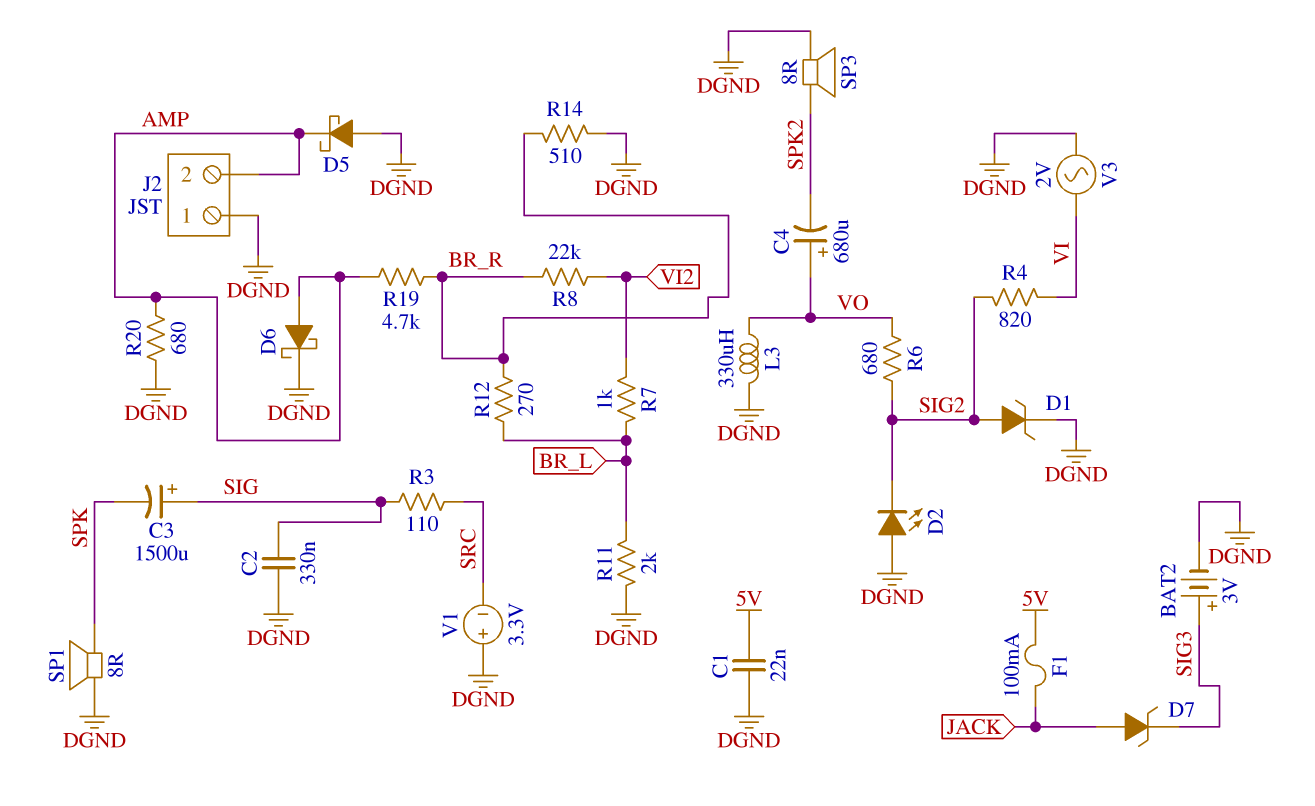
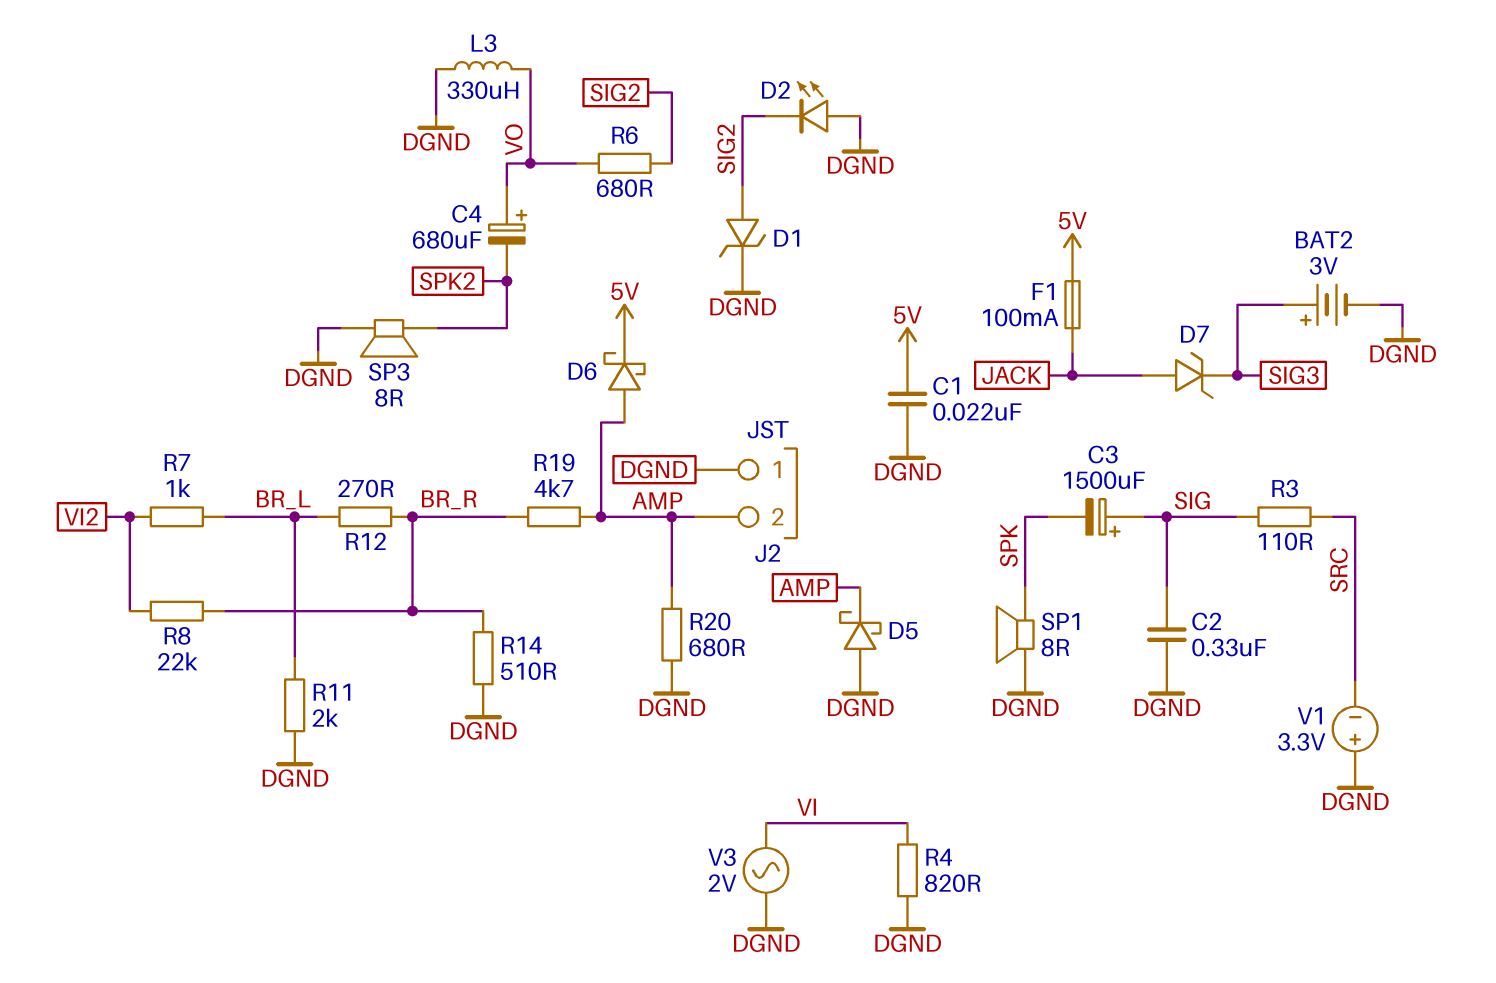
D6: schottky (A AMP, K DGND) -> schottky (A AMP, K 5V)
R4: 820 (SIG2, VI) -> 820 (DGND, VI)

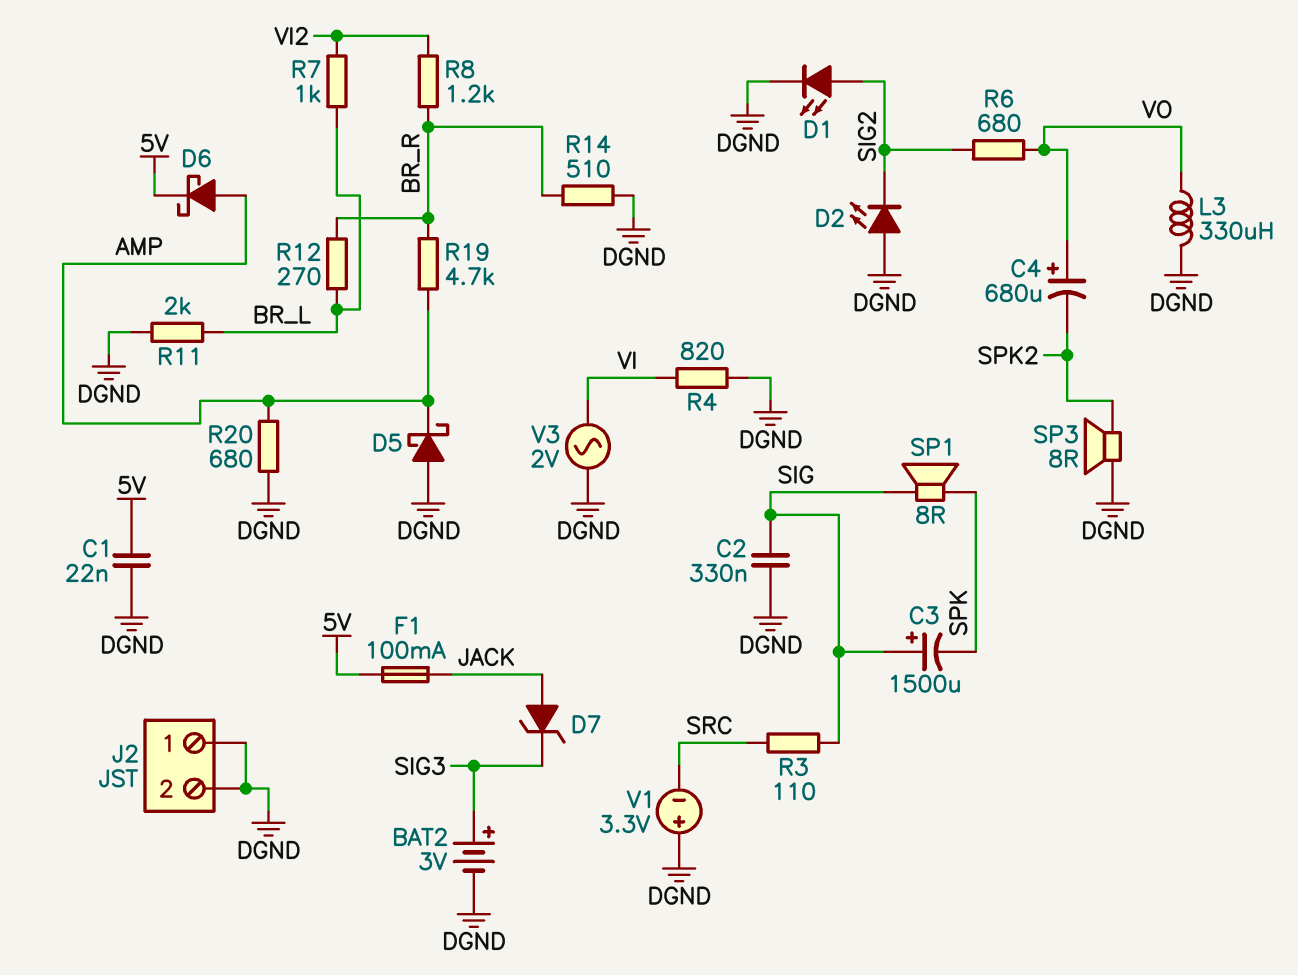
D1: zener (A SIG2, K DGND) -> LED (A SIG2, K DGND)
J2 pin 2: AMP -> DGND
R8: 22k (BR_R, VI2) -> 1.2k (BR_R, VI2)
SP1: speaker 8R (DGND, SPK) -> speaker 8R (SIG, SPK)

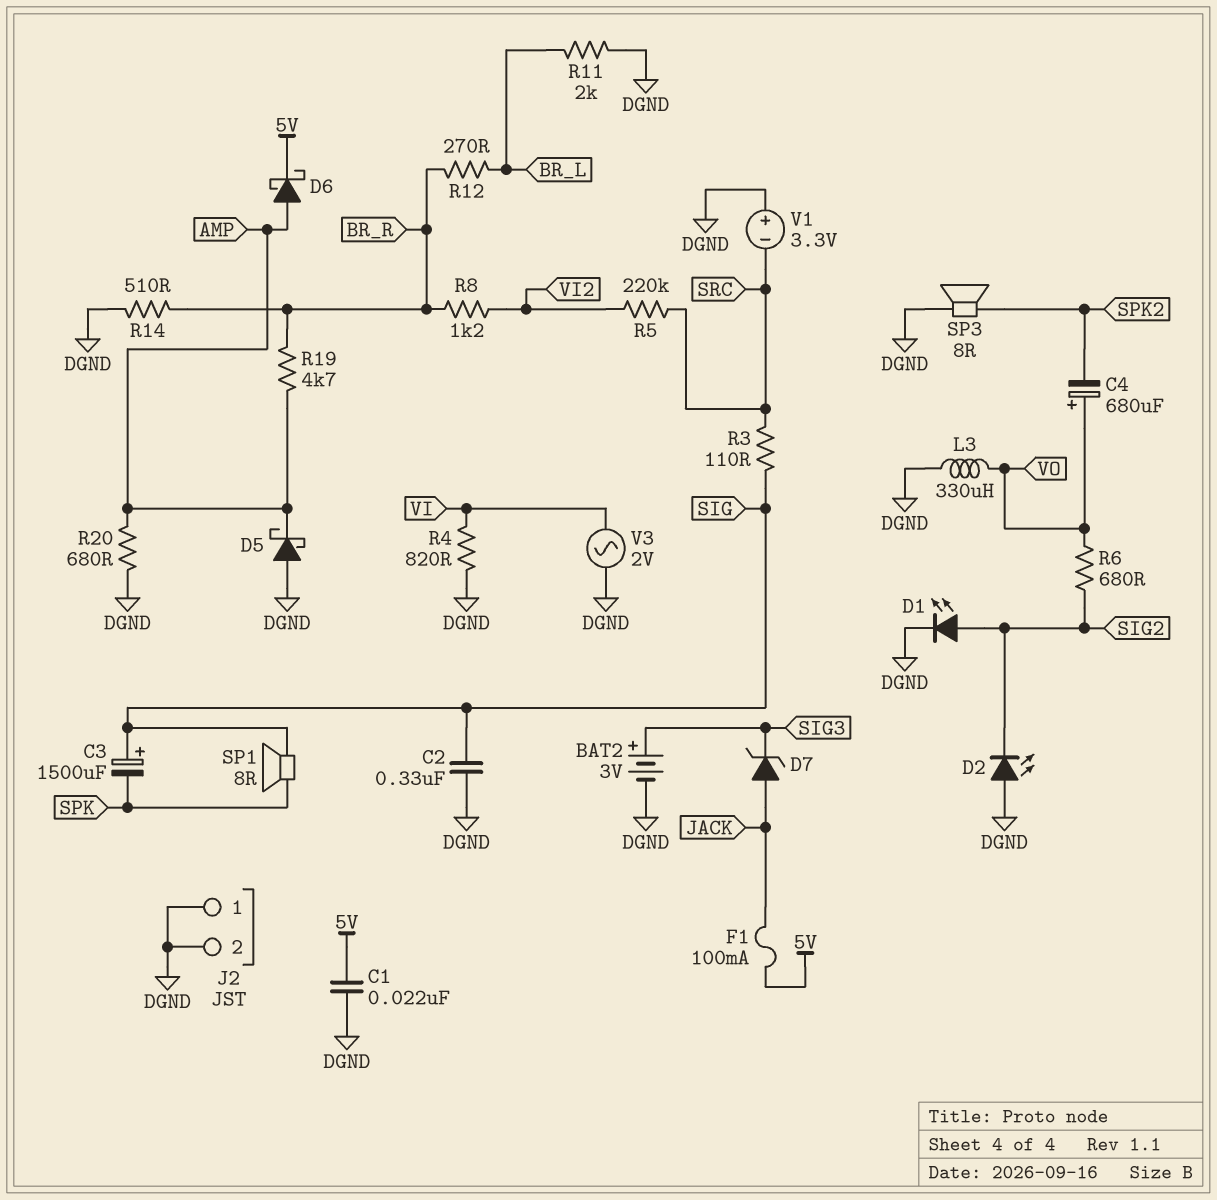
R5: none -> 220k (SRC, VI2)
R7: 1k (BR_L, VI2) -> none

